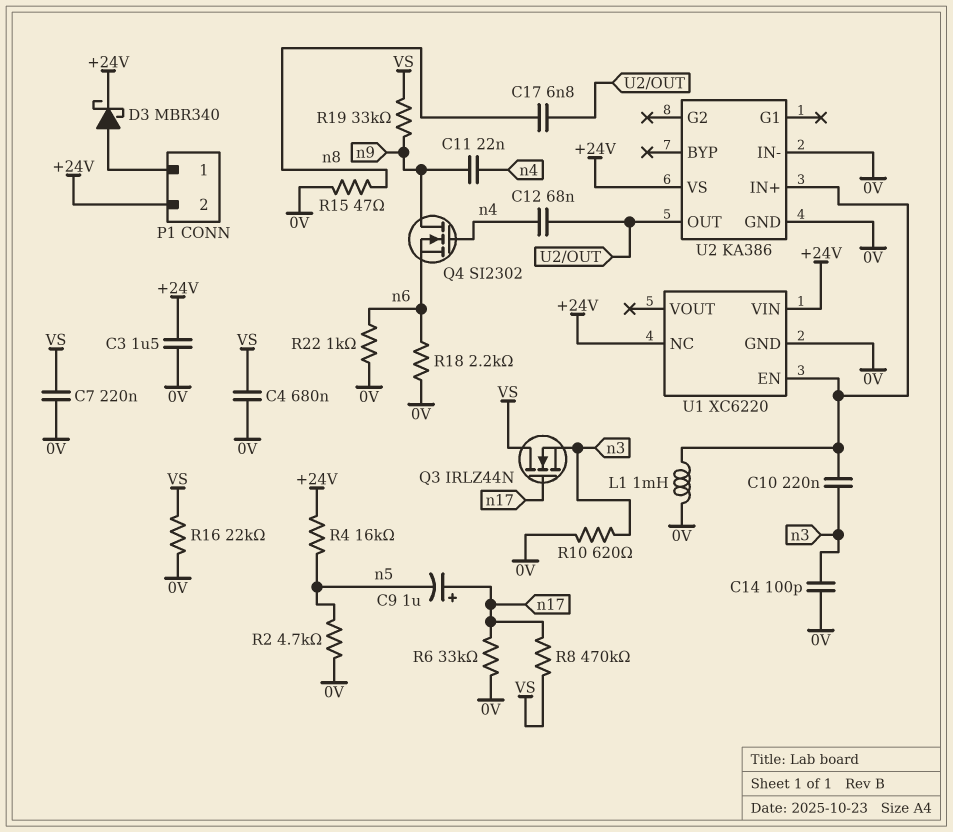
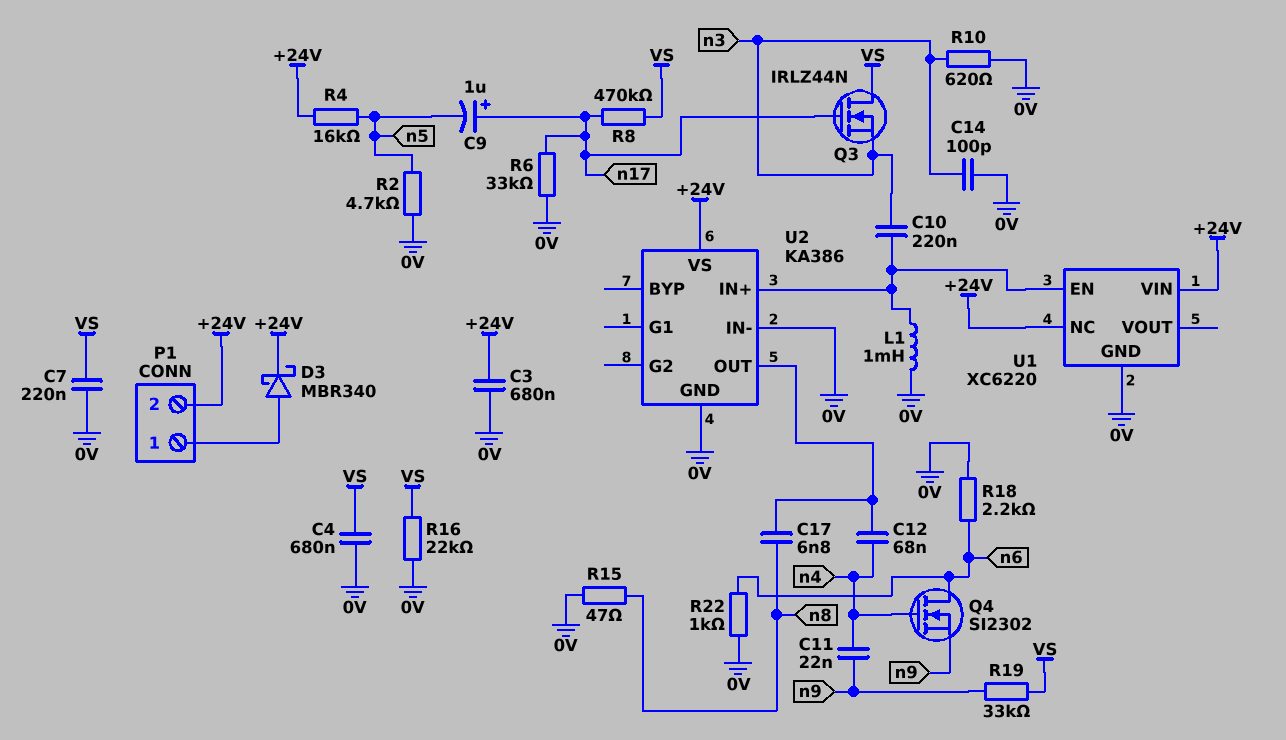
C3: 1.5uF (+24V, 0V) -> 680nF (+24V, 0V)
Q4: NMOS SI2302 (G n4, D n9, S n6) -> NMOS SI2302 (G n4, D n6, S n9)

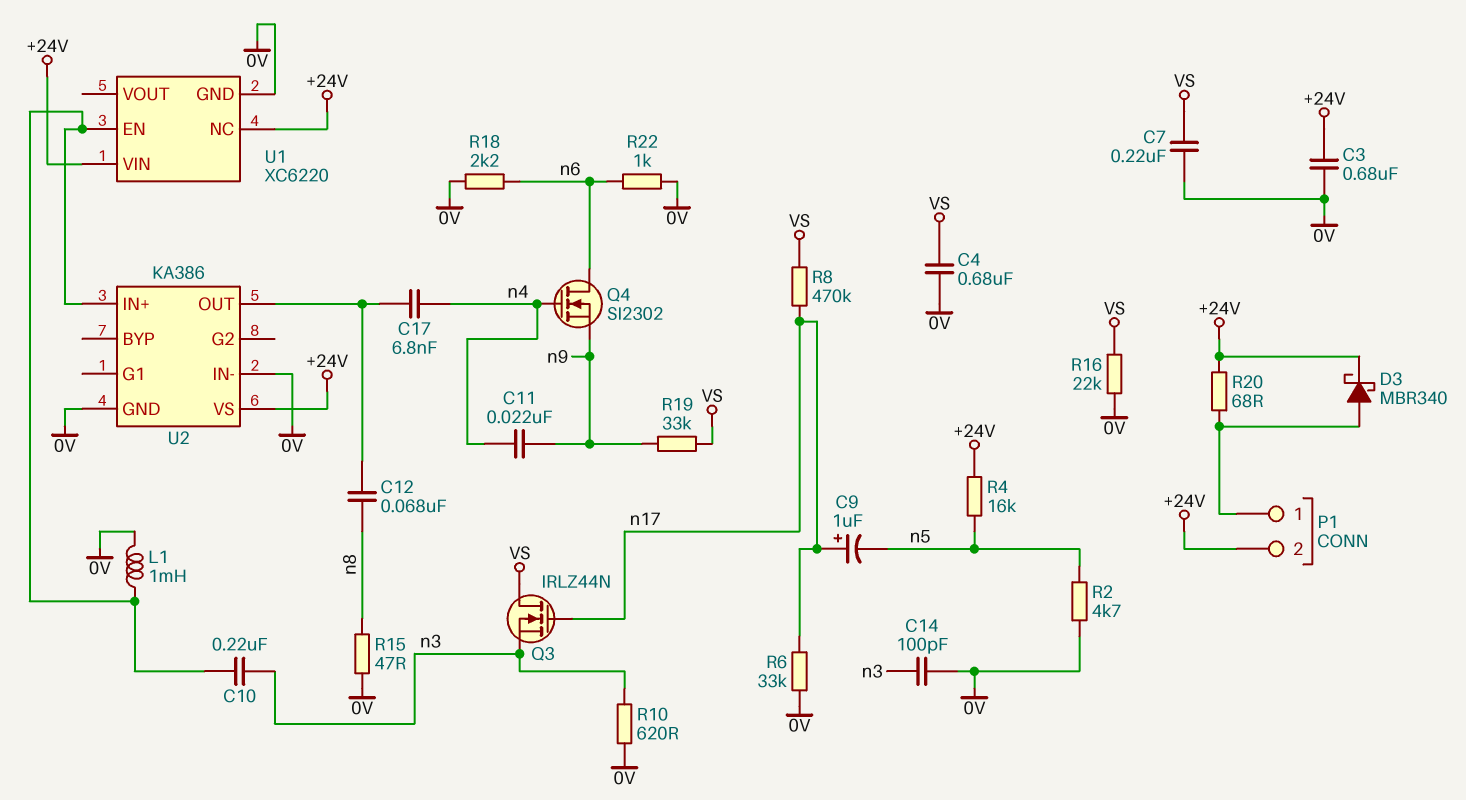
C12: 68nF (U2/OUT, n4) -> 68nF (U2/OUT, n8)
C17: 6.8nF (U2/OUT, n8) -> 6.8nF (U2/OUT, n4)
R20: none -> 68 (+24V, P1/1)

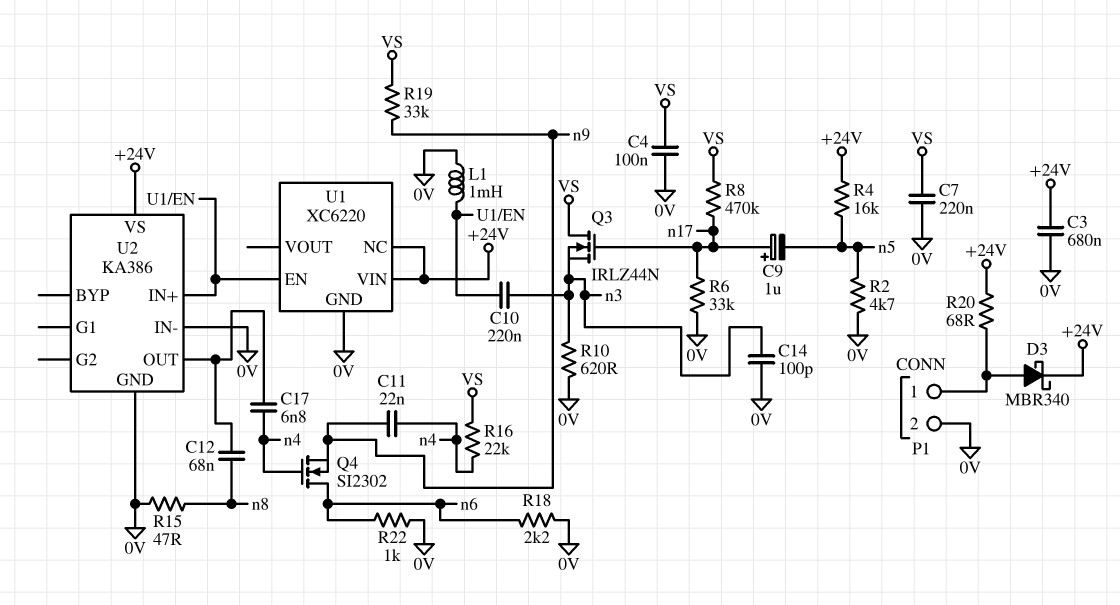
C4: 680nF (0V, VS) -> 100nF (0V, VS)
P1 pin 2: +24V -> 0V
R16: 22k (0V, VS) -> 22k (VS, n4)

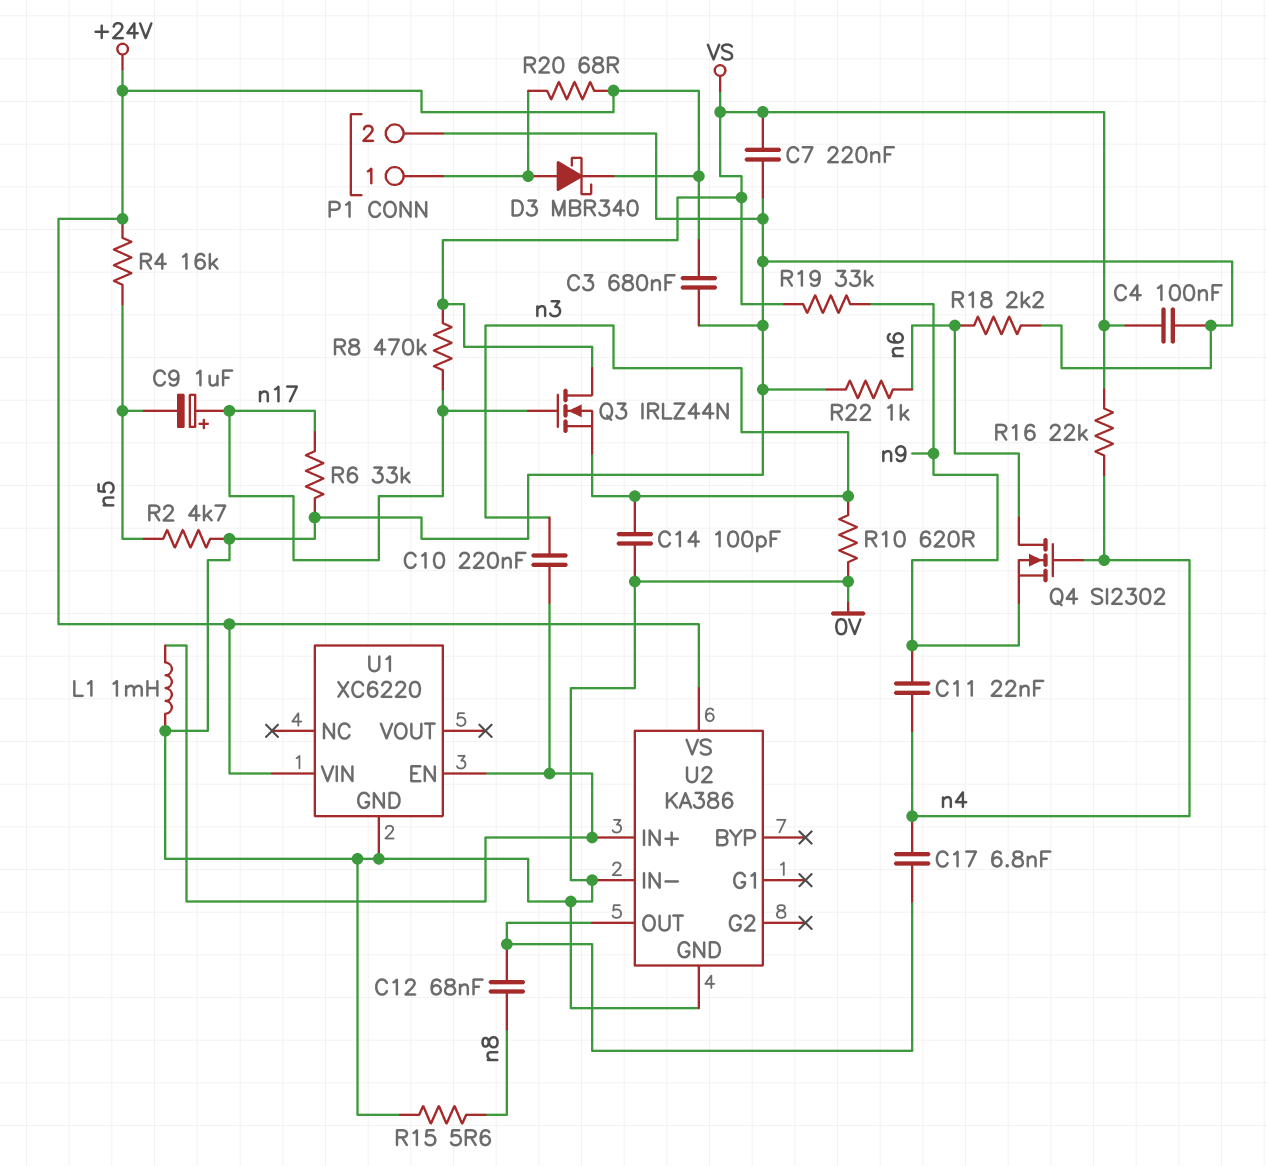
R15: 47 (0V, n8) -> 5.6 (0V, n8)
U1 pin NC: +24V -> none

